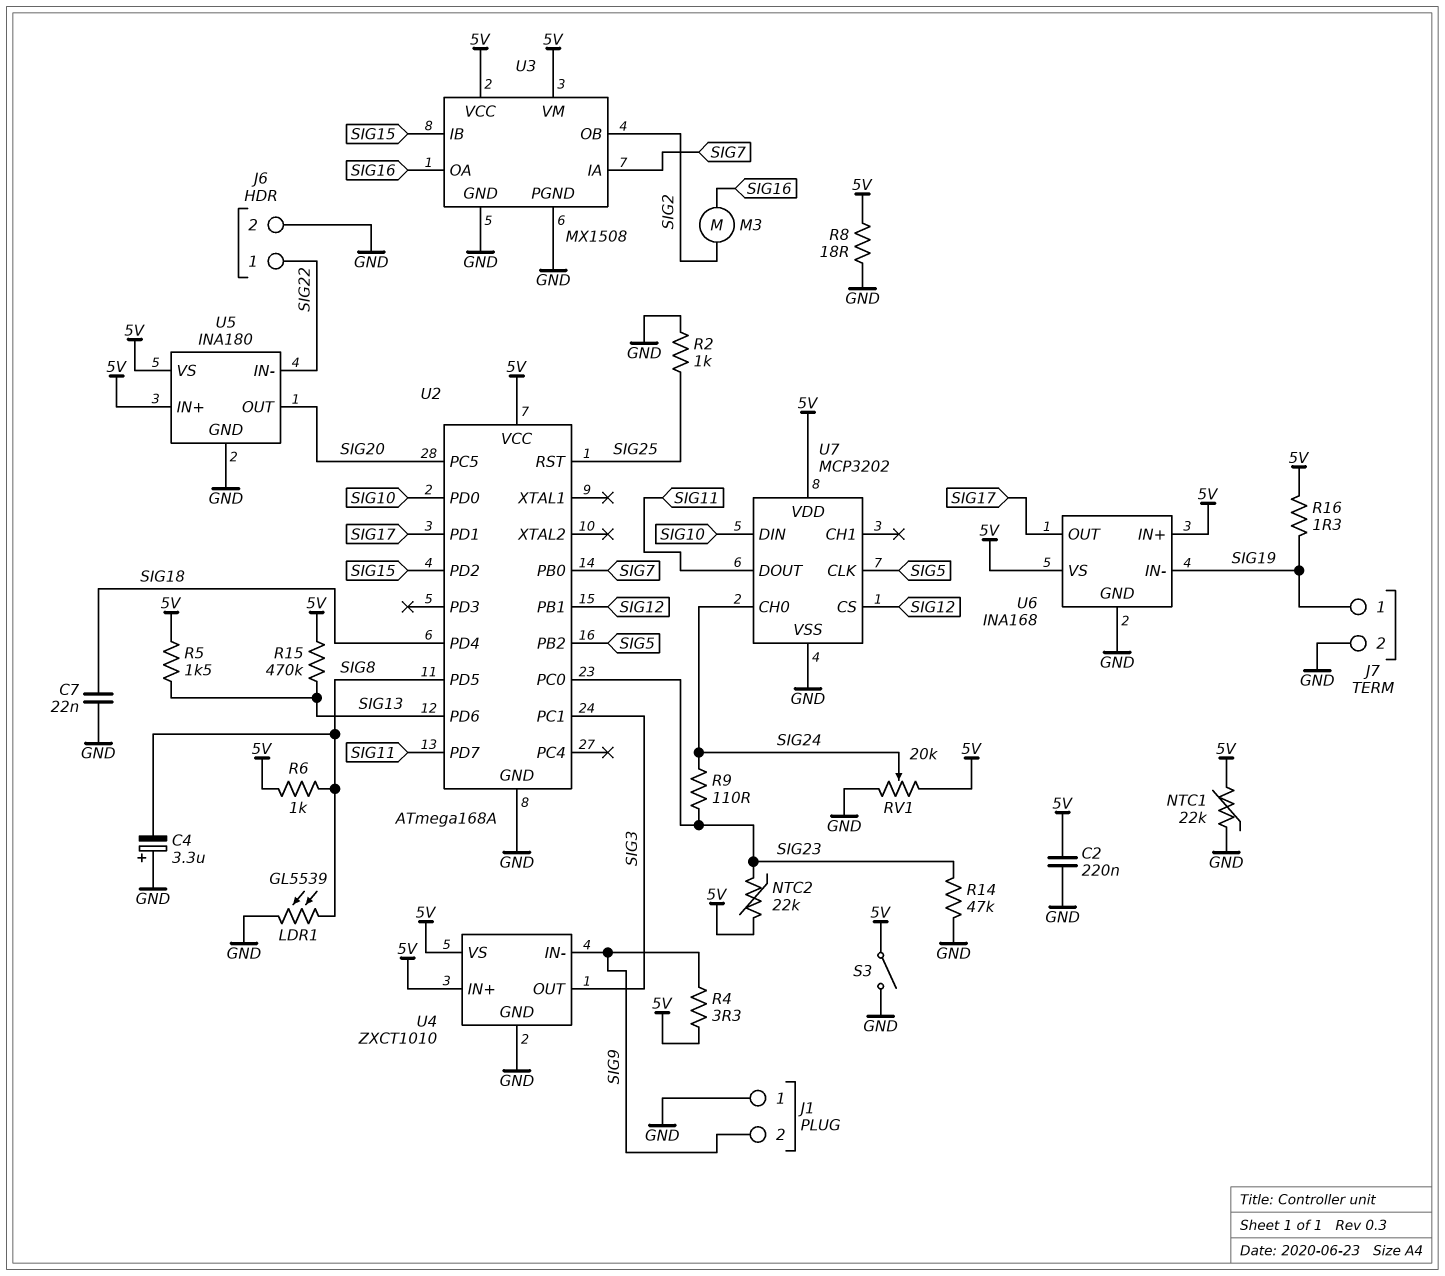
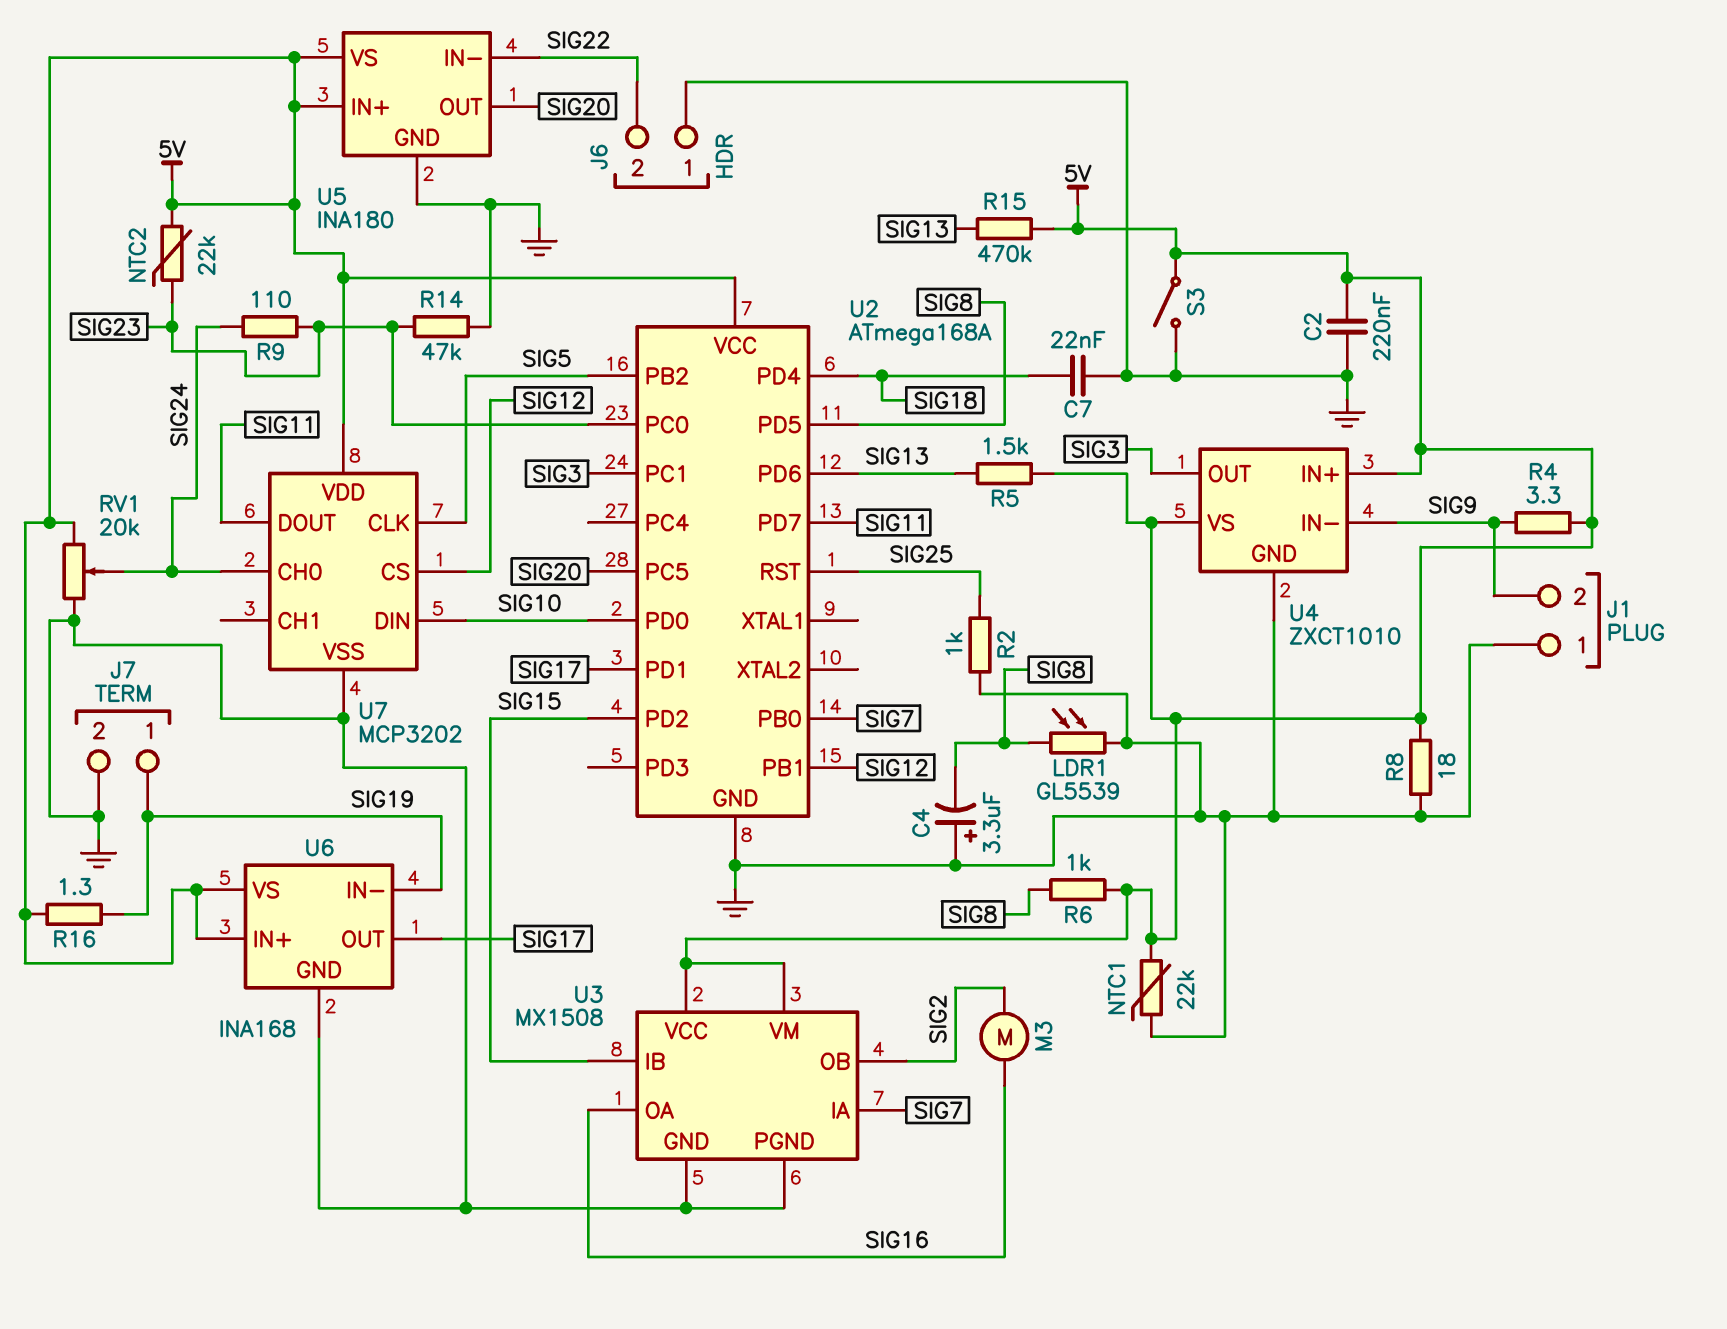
J6 pin 1: SIG22 -> GND
J6 pin 2: GND -> SIG22

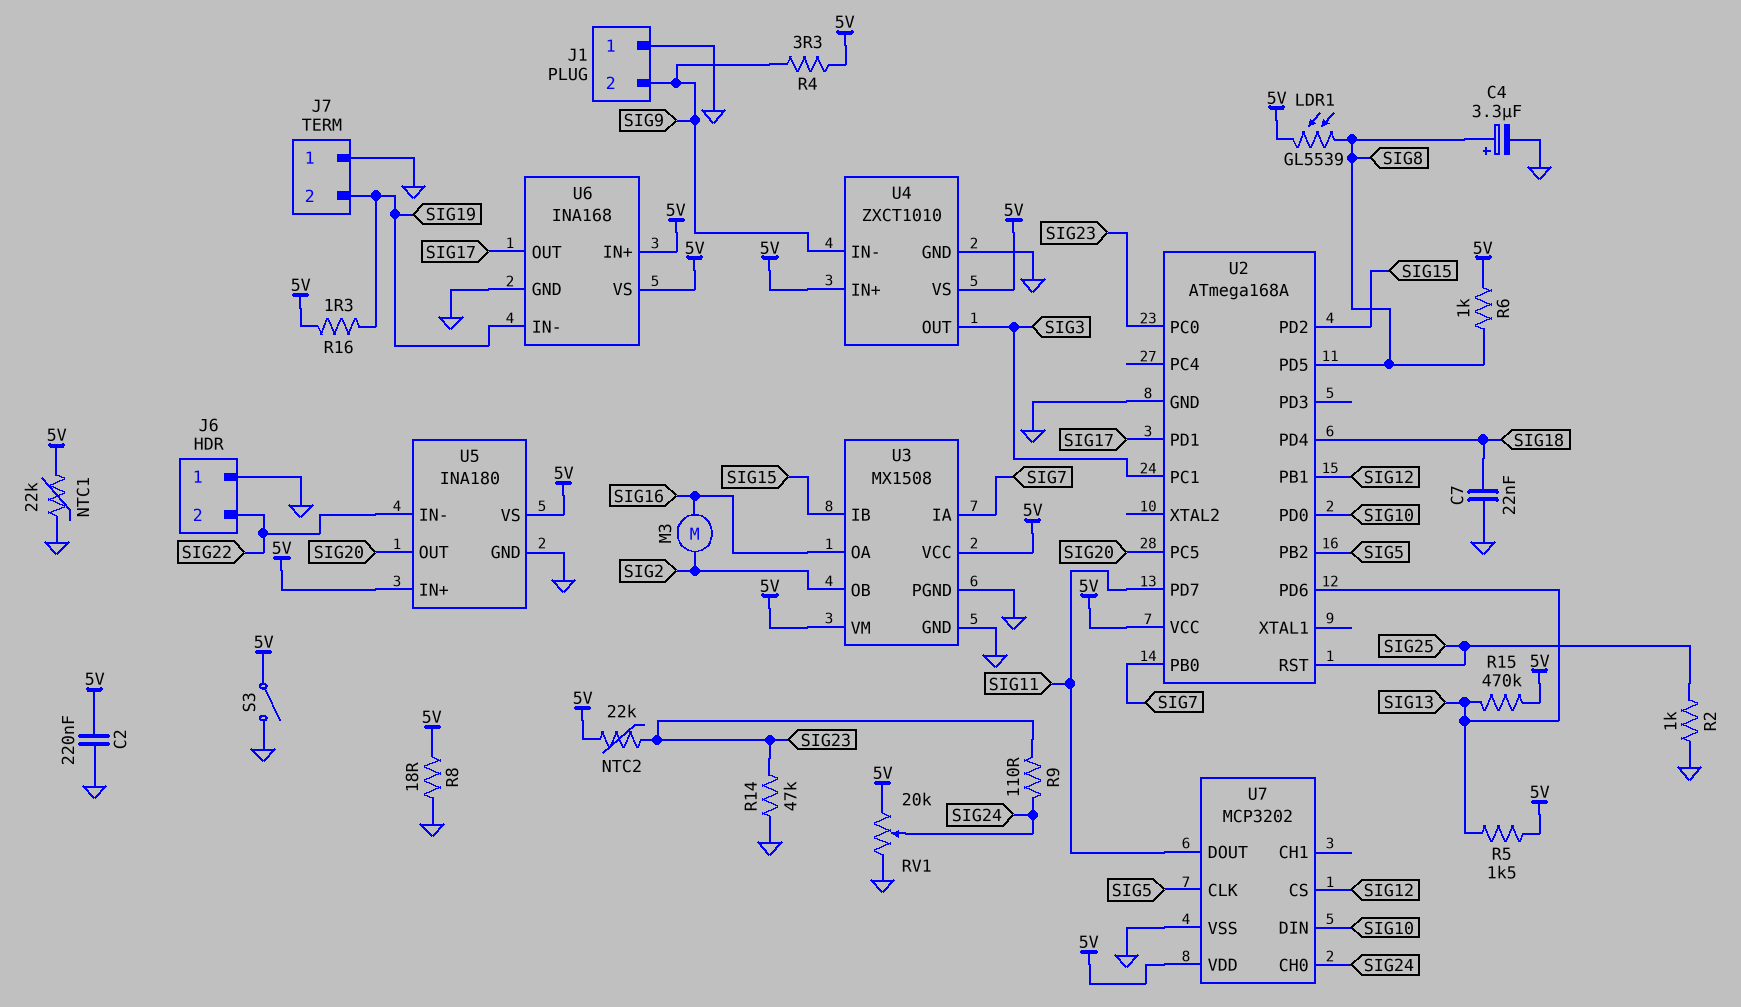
C4: 3.3uF (plus GND, minus SIG8) -> 3.3uF (plus SIG8, minus GND)
J7 pin 1: SIG19 -> GND
J7 pin 2: GND -> SIG19
LDR1: GL5539 (GND, SIG8) -> GL5539 (5V, SIG8)

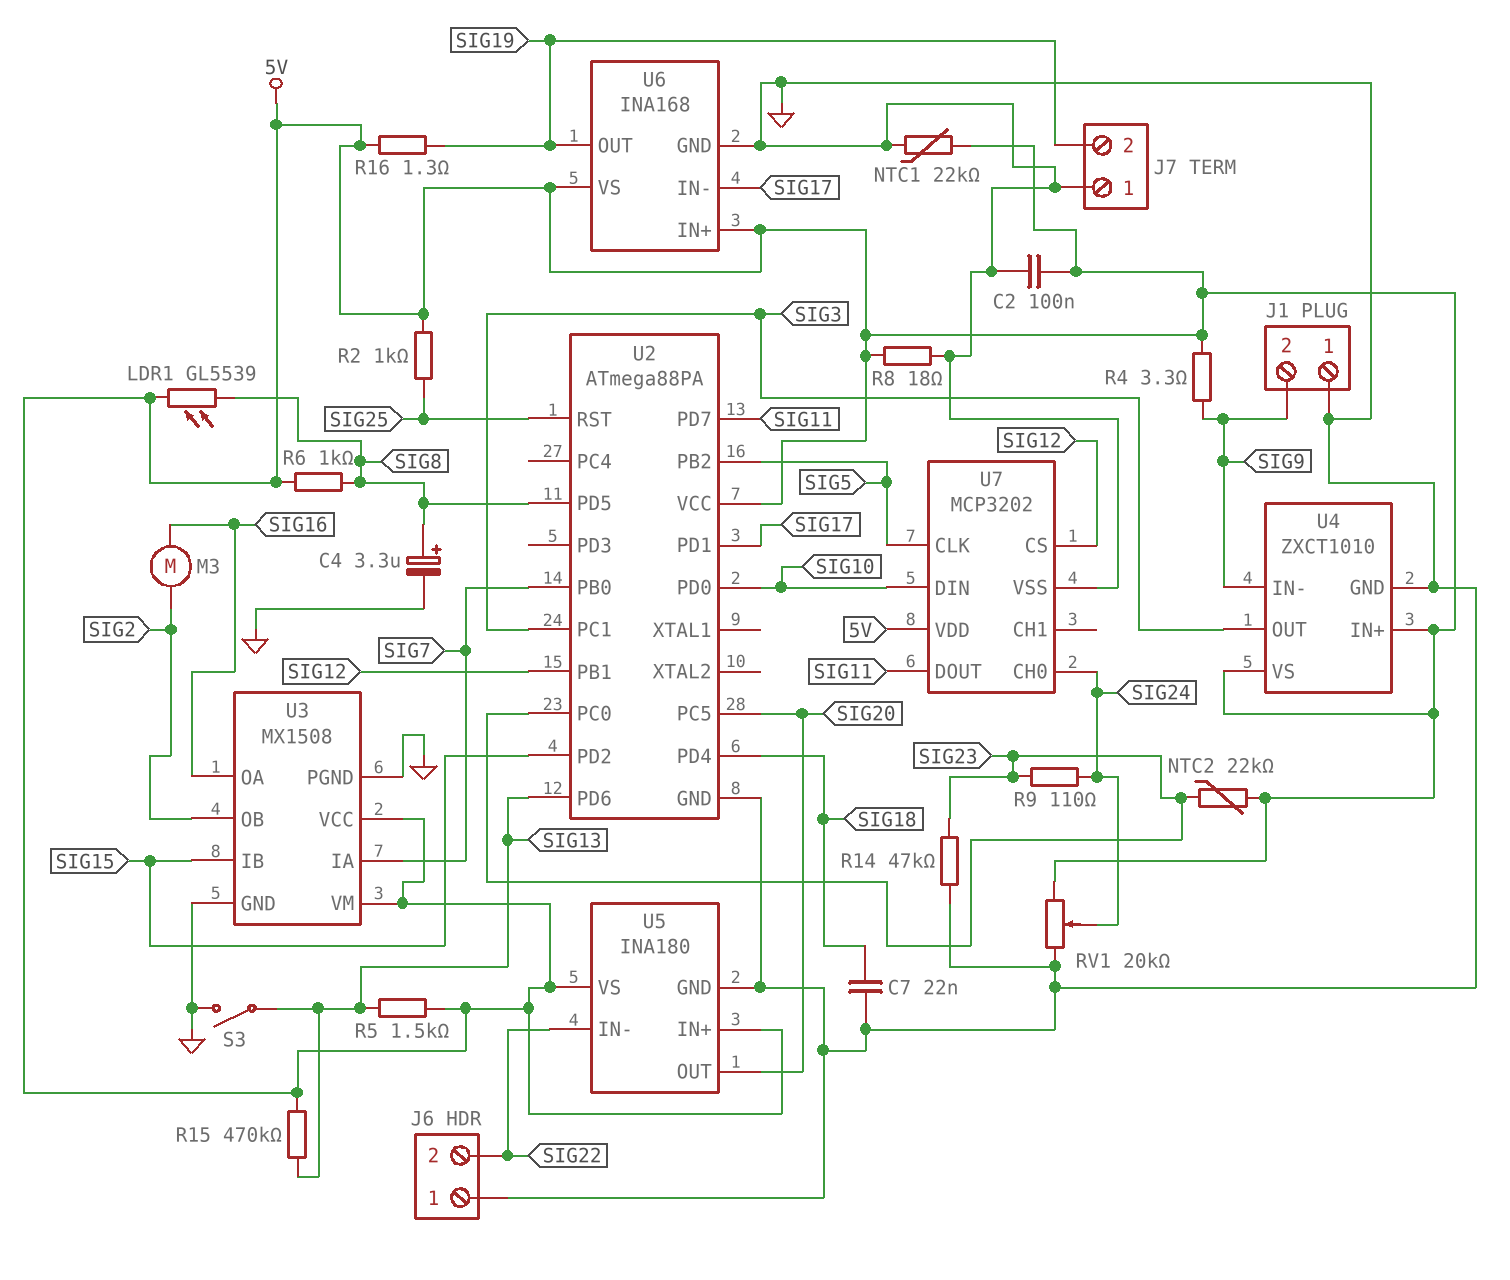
C2: 220nF (5V, GND) -> 100nF (5V, GND)
R2: 1k (GND, SIG25) -> 1k (5V, SIG25)
S3: switch (5V, GND) -> switch (GND, SIG13)
U2: ATmega168A -> ATmega88PA
U6 pin IN-: SIG19 -> SIG17
U6 pin OUT: SIG17 -> SIG19

